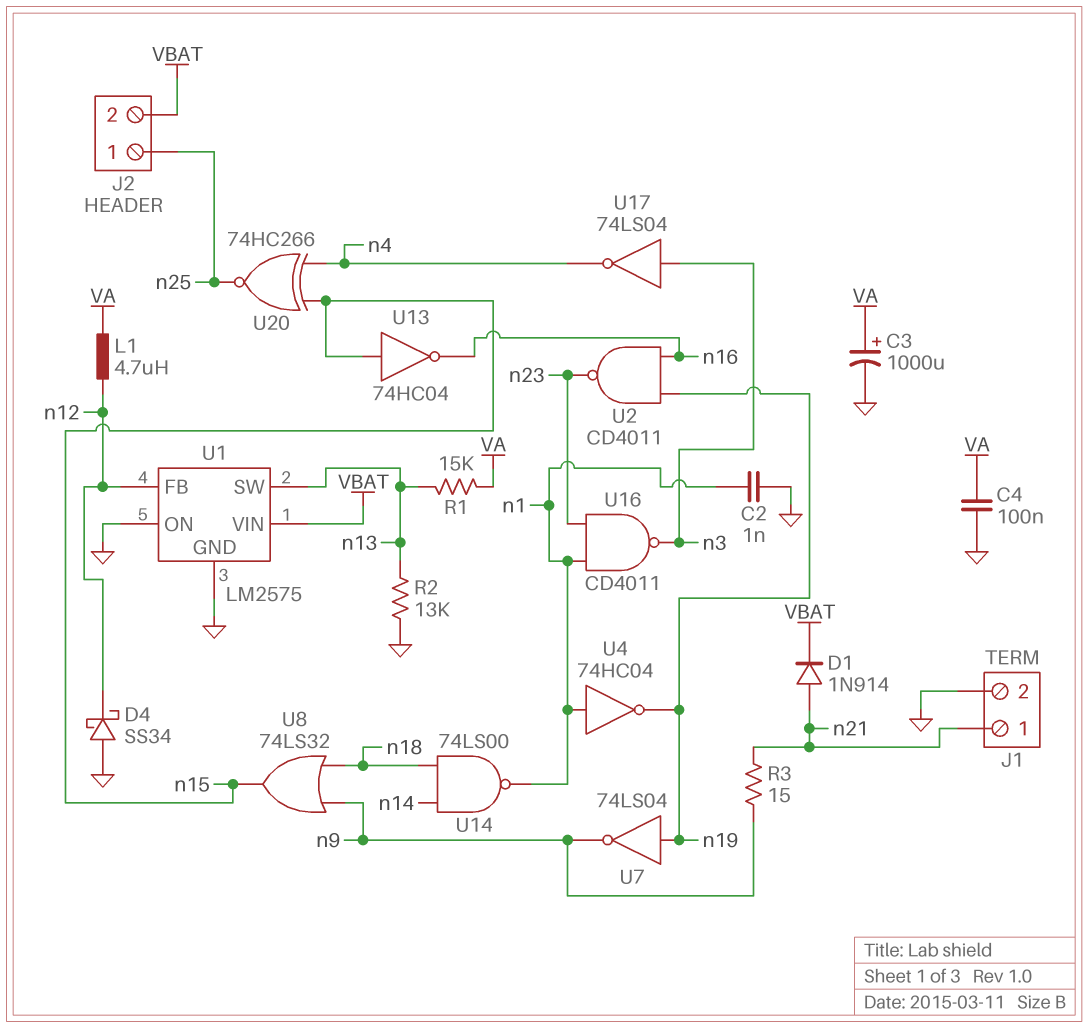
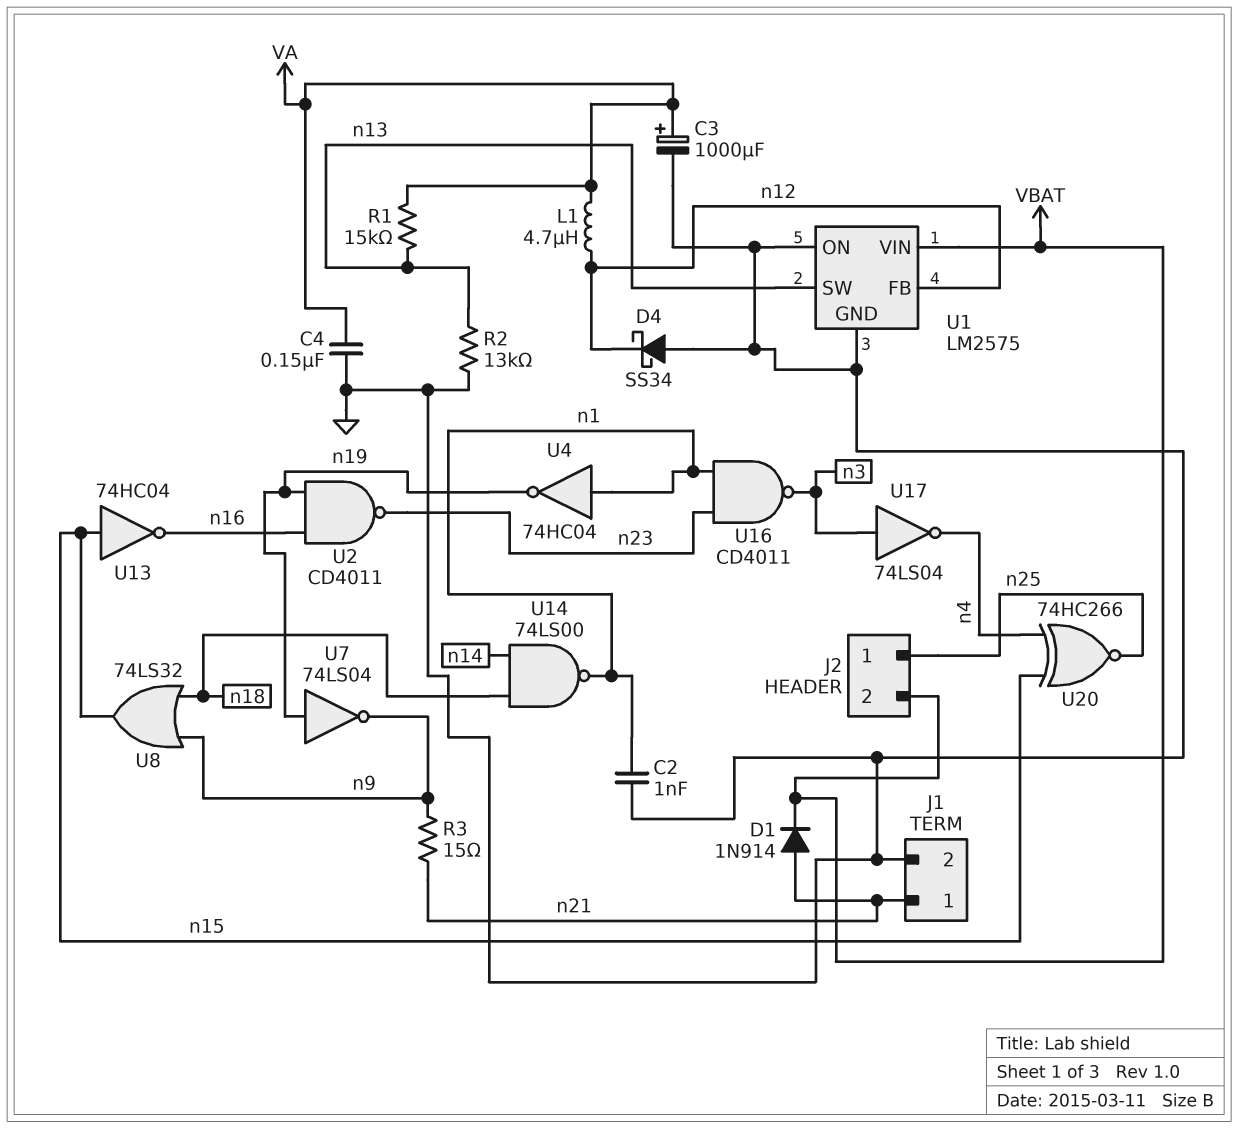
C4: 100nF (GND, VA) -> 150nF (GND, VA)

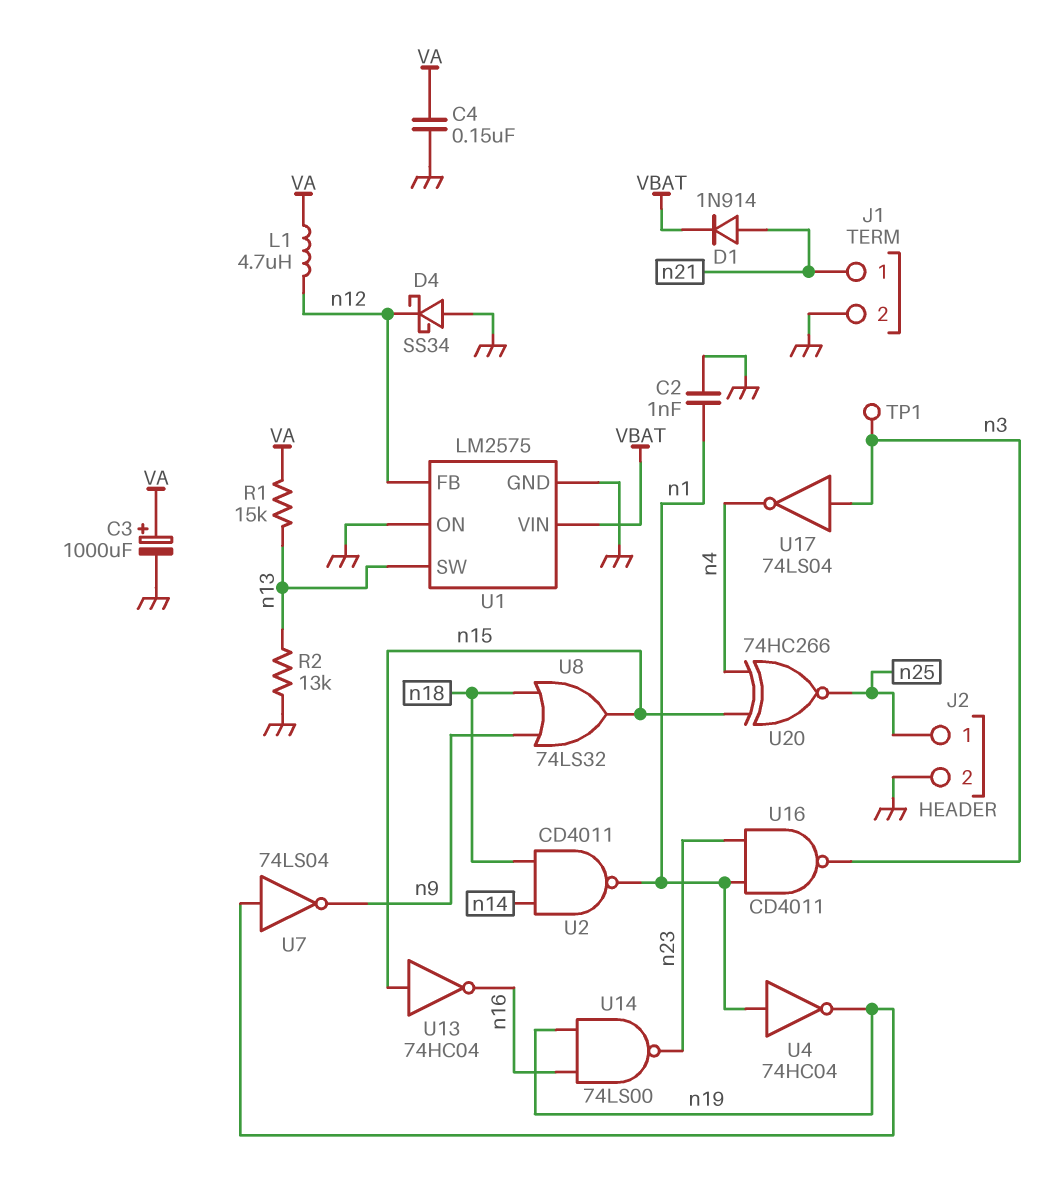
J2 pin 2: VBAT -> GND
R3: 15 (n9, n21) -> none
TP1: none -> test point (n3)
U2: NAND CD4011 (in n16, in n19, out n23) -> NAND CD4011 (in n14, in n18, out n1)
U14: NAND 74LS00 (in n14, in n18, out n1) -> NAND 74LS00 (in n16, in n19, out n23)

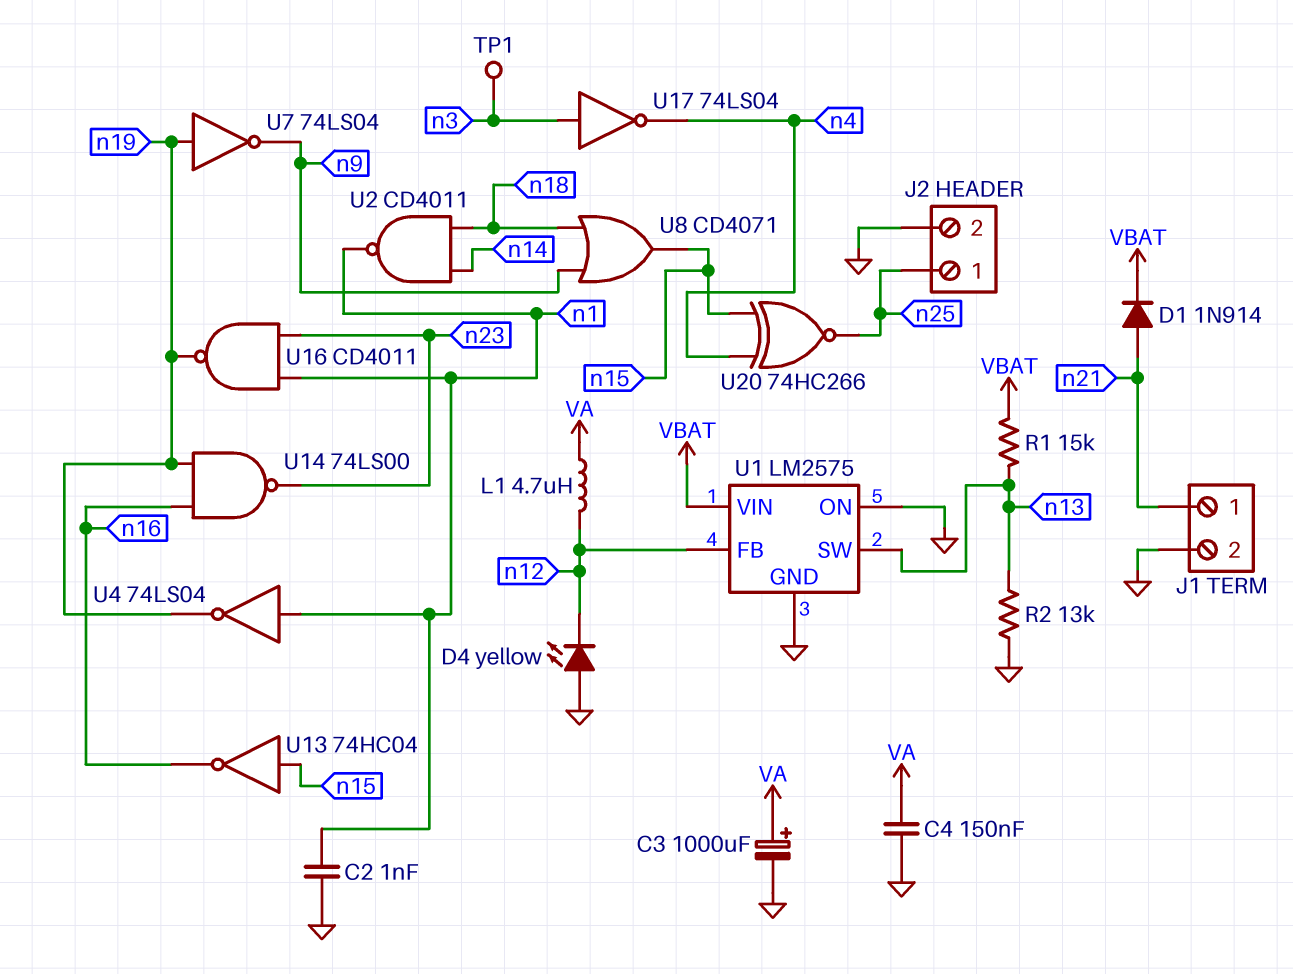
D4: schottky SS34 (A GND, K n12) -> LED yellow (A GND, K n12)
R1: 15k (VA, n13) -> 15k (VBAT, n13)
U4: NOT 74HC04 (in n1, out n19) -> NOT 74LS04 (in n1, out n19)
U8: OR 74LS32 (in n9, in n18, out n15) -> OR CD4071 (in n9, in n18, out n15)
U16: NAND CD4011 (in n1, in n23, out n3) -> NAND CD4011 (in n1, in n23, out n19)

